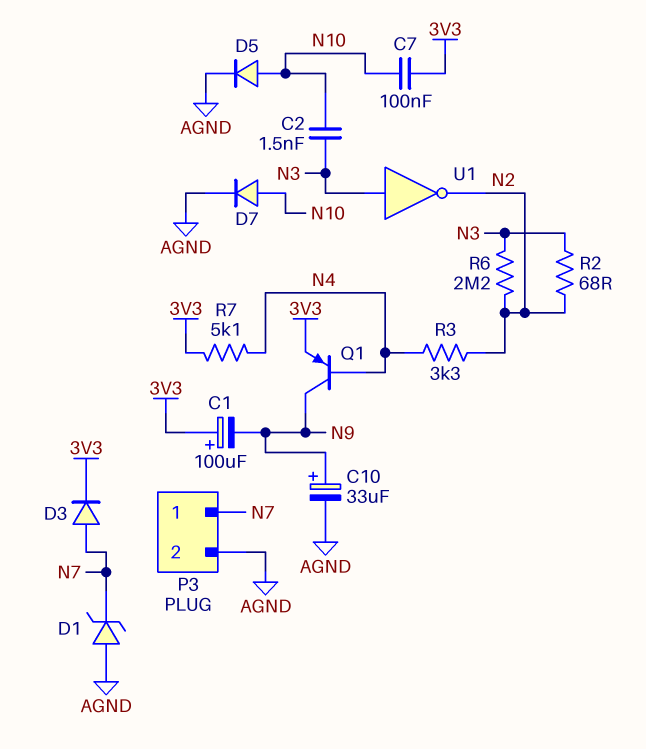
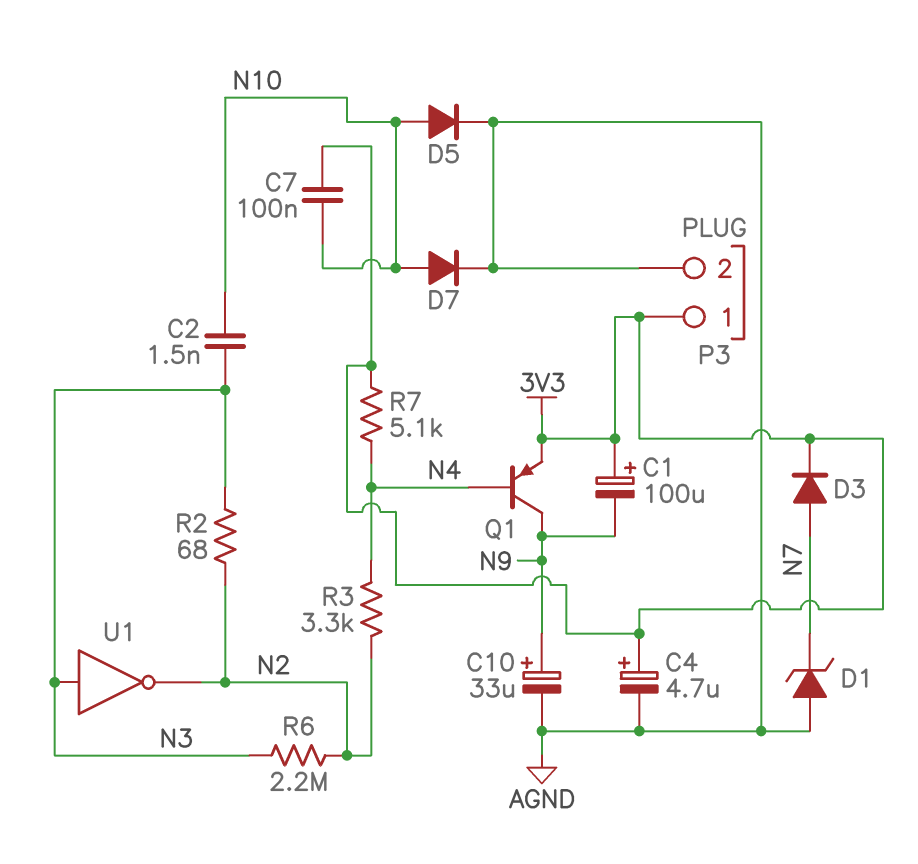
C4: none -> 4.7uF (plus 3V3, minus AGND)
P3 pin 1: N7 -> 3V3

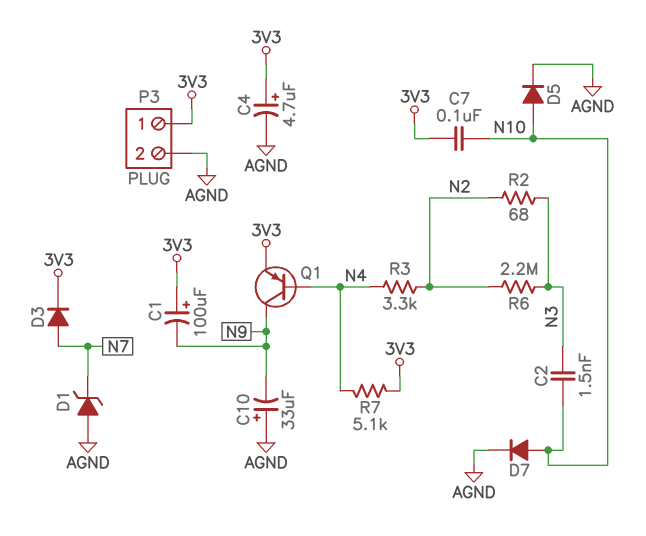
C10: 33uF (plus N9, minus AGND) -> 33uF (plus AGND, minus N9)
U1: NOT (in N3, out N2) -> none

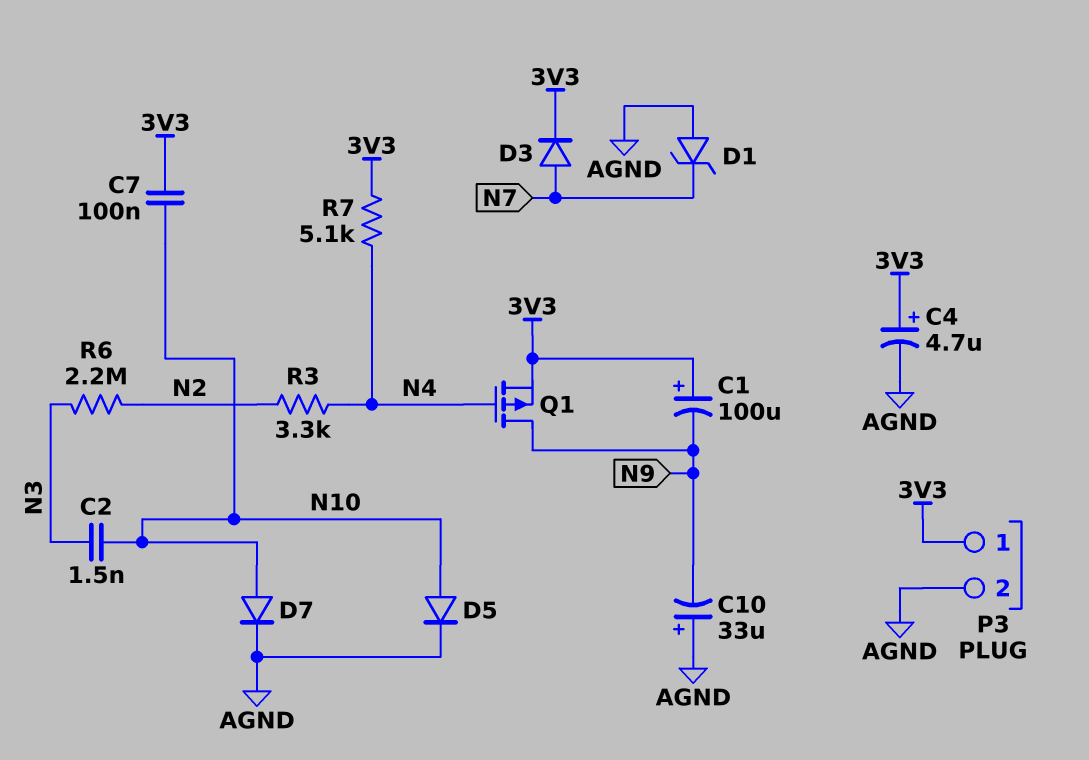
Q1: PNP (B N4, C N9, E 3V3) -> PMOS (G N4, D N9, S 3V3)
R2: 68 (N2, N3) -> none

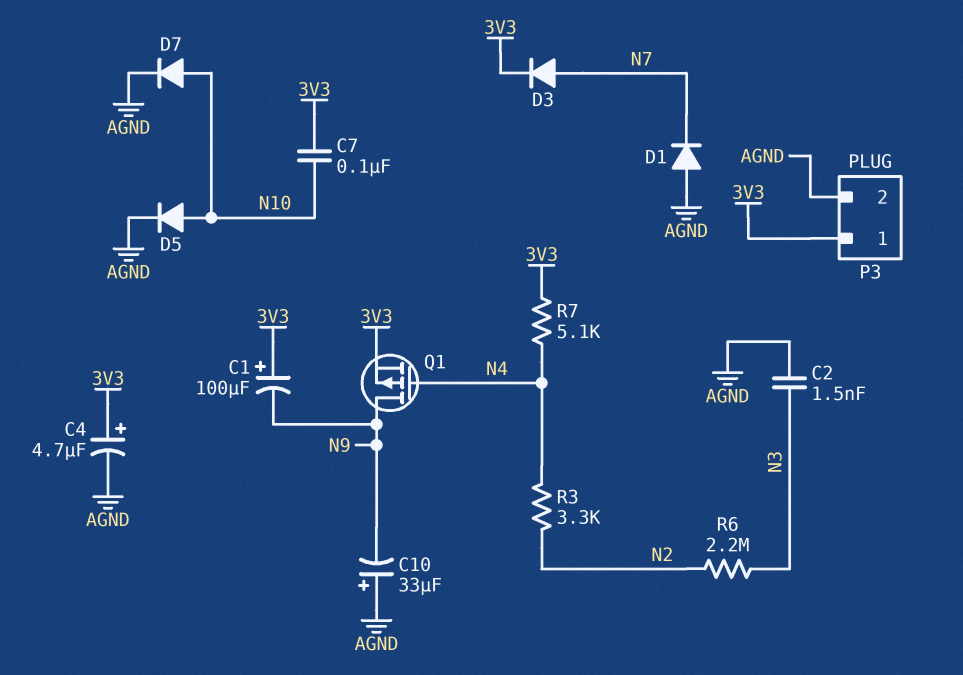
C2: 1.5nF (N3, N10) -> 1.5nF (AGND, N3)
D1: zener (A AGND, K N7) -> diode (A AGND, K N7)

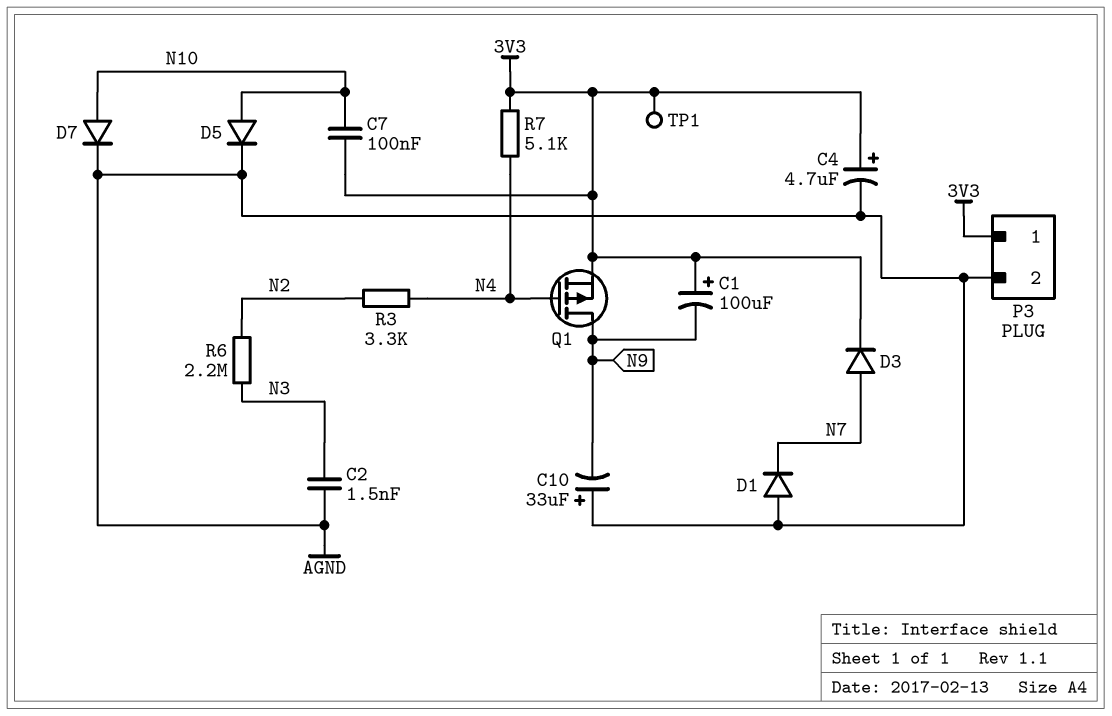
TP1: none -> test point (3V3)

